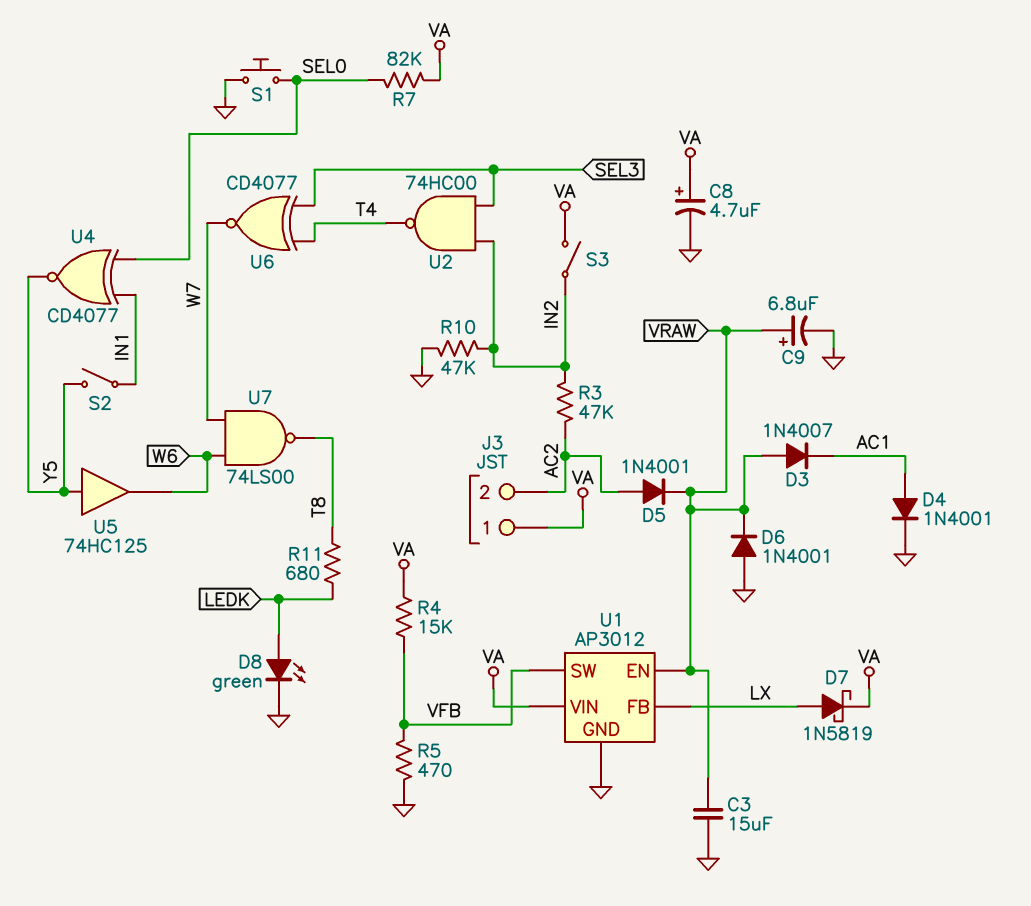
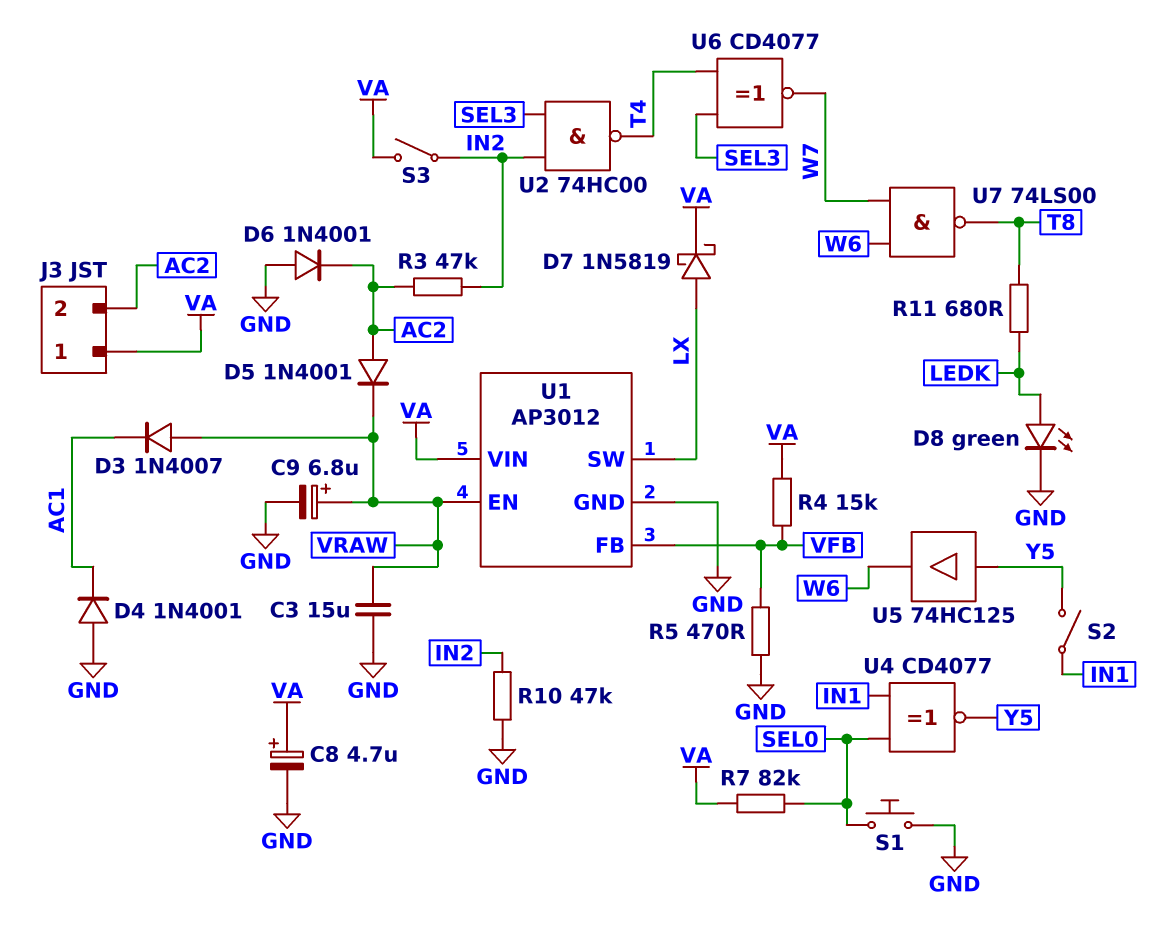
D4: diode 1N4001 (A AC1, K GND) -> diode 1N4001 (A GND, K AC1)
D6: diode 1N4001 (A GND, K VRAW) -> diode 1N4001 (A GND, K AC2)
U1 pin FB: LX -> VFB
U1 pin SW: VFB -> LX

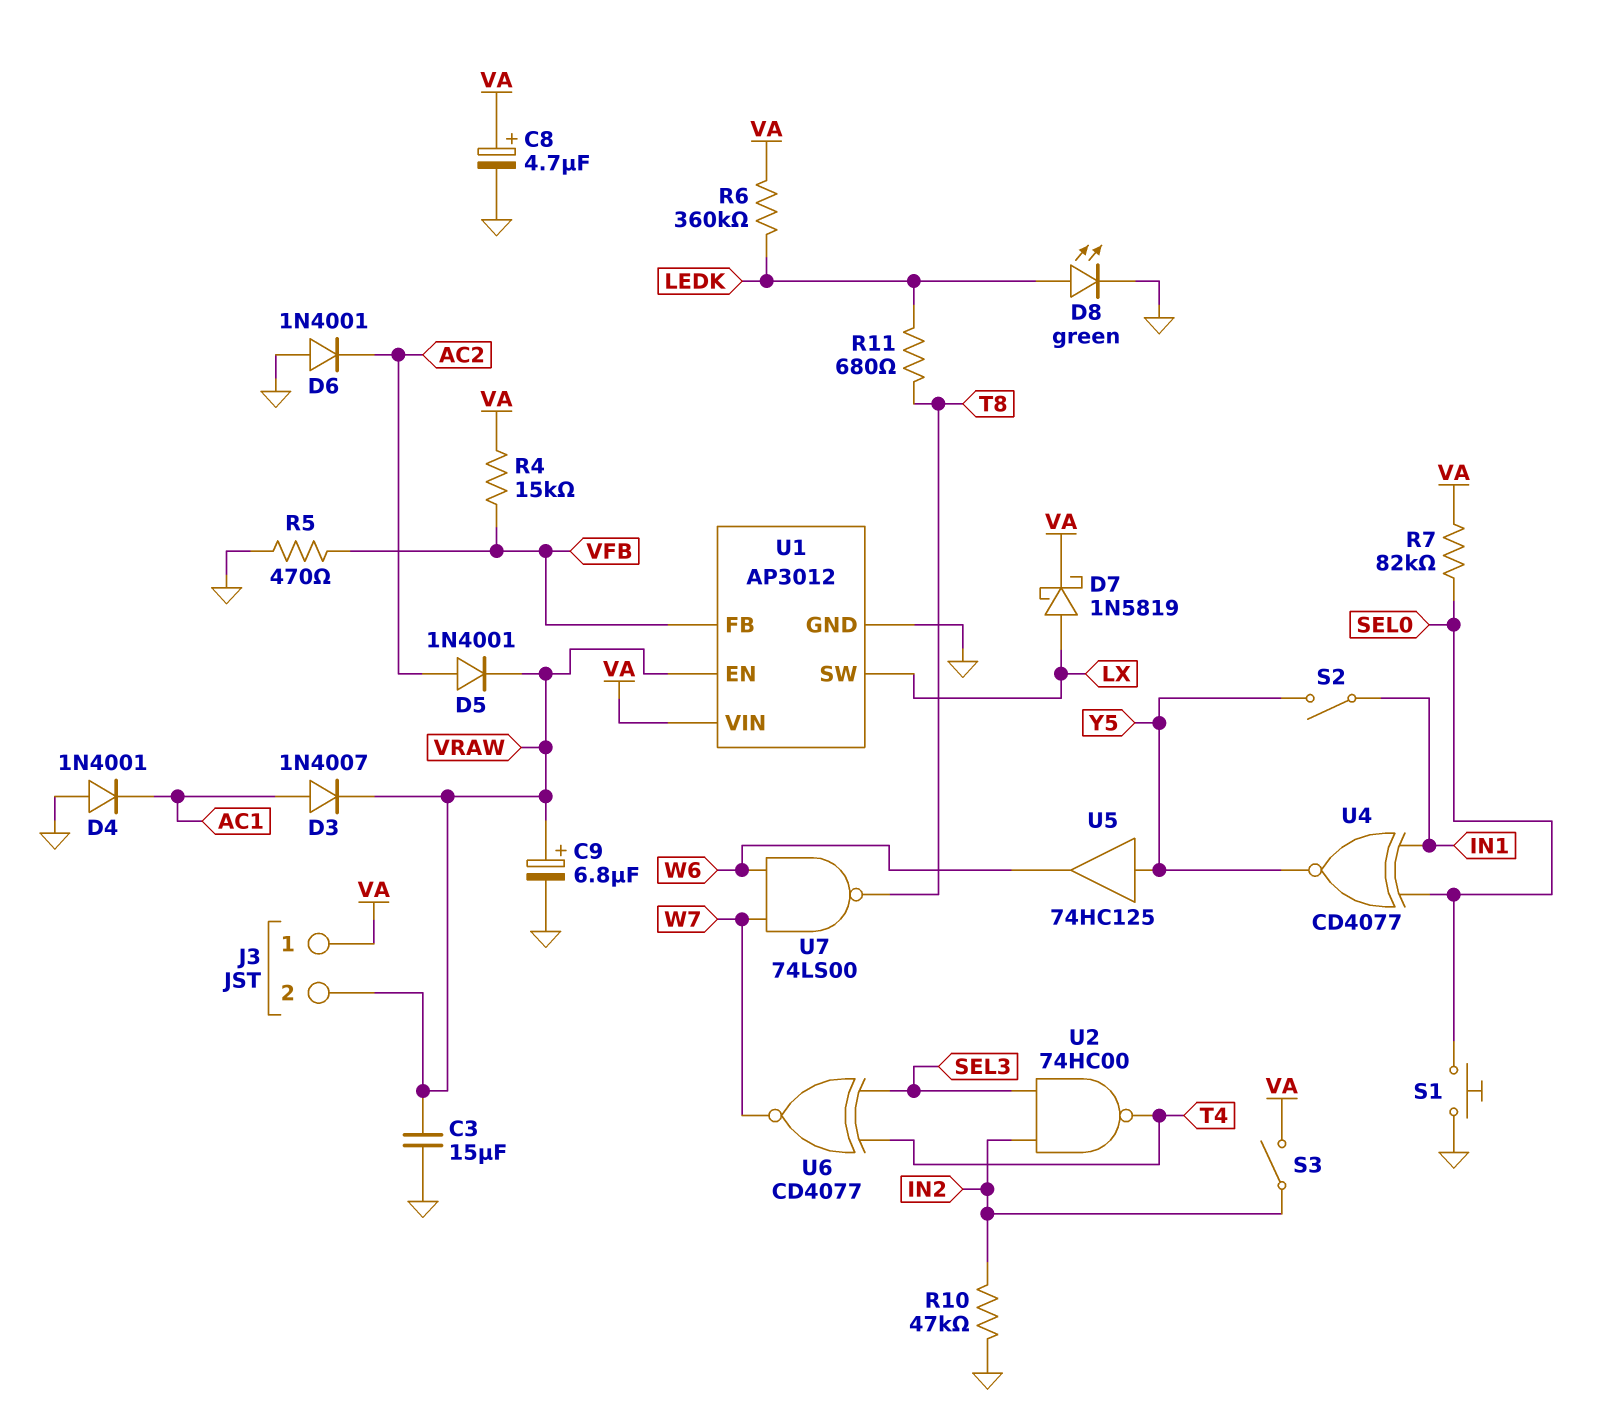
D3: diode 1N4007 (A VRAW, K AC1) -> diode 1N4007 (A AC1, K VRAW)
J3 pin 2: AC2 -> VRAW
R3: 47k (AC2, IN2) -> none
R6: none -> 360k (LEDK, VA)

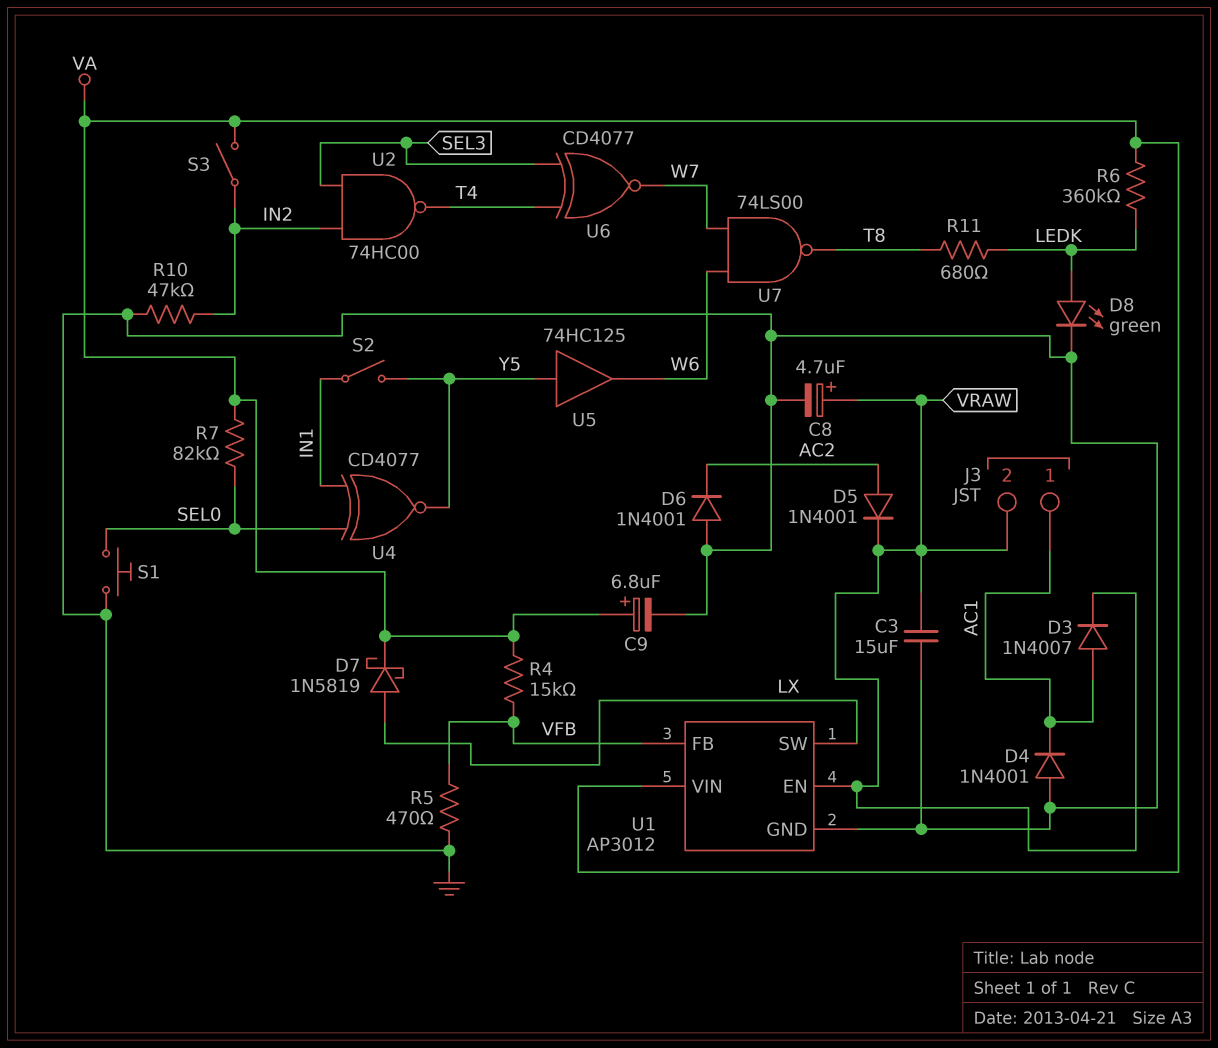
C8: 4.7uF (plus VA, minus GND) -> 4.7uF (plus VRAW, minus GND)
C9: 6.8uF (plus VRAW, minus GND) -> 6.8uF (plus VA, minus GND)
J3 pin 1: VA -> AC1

